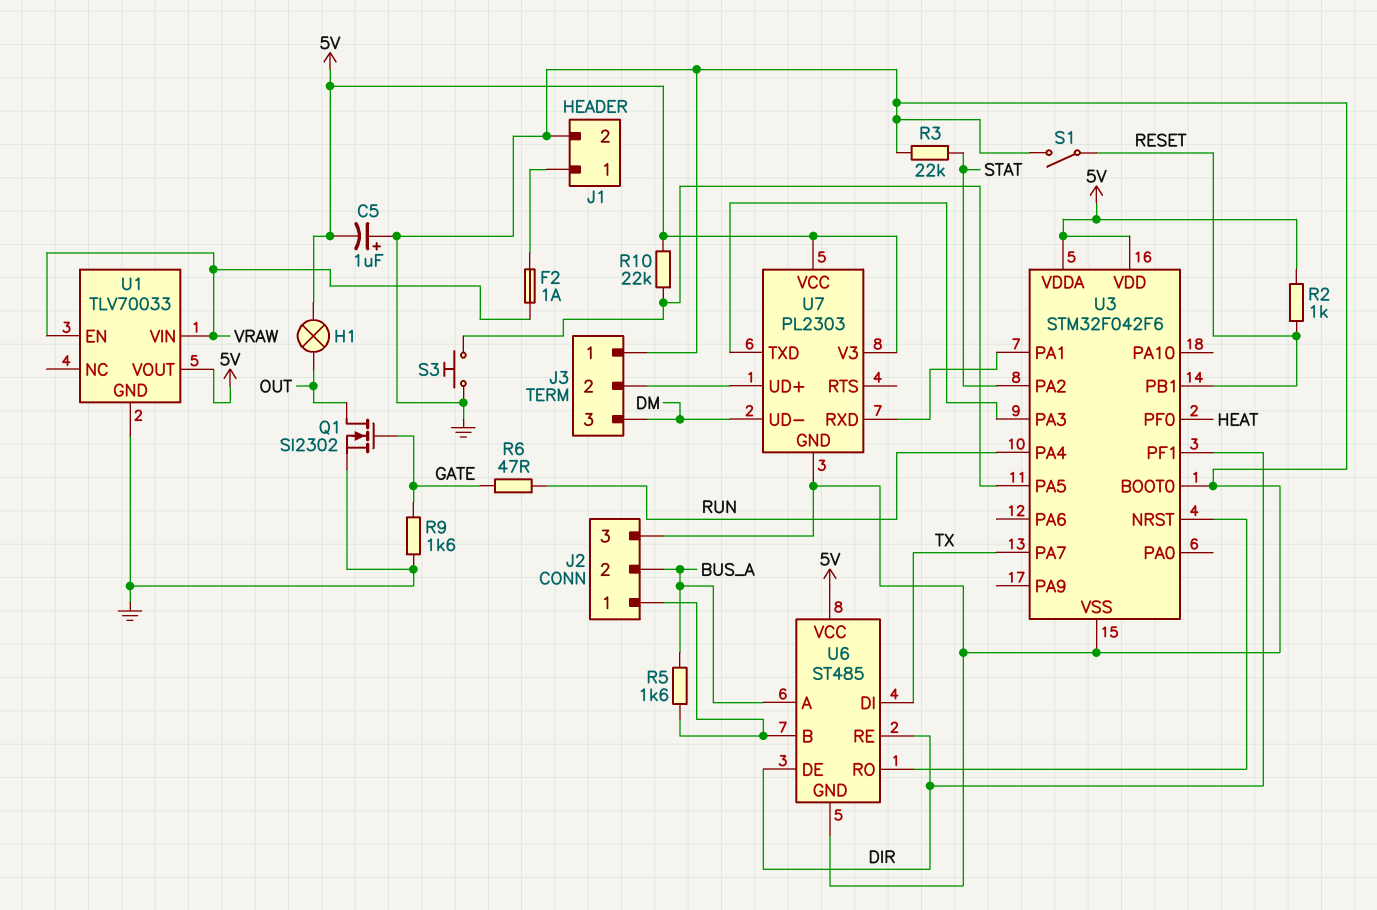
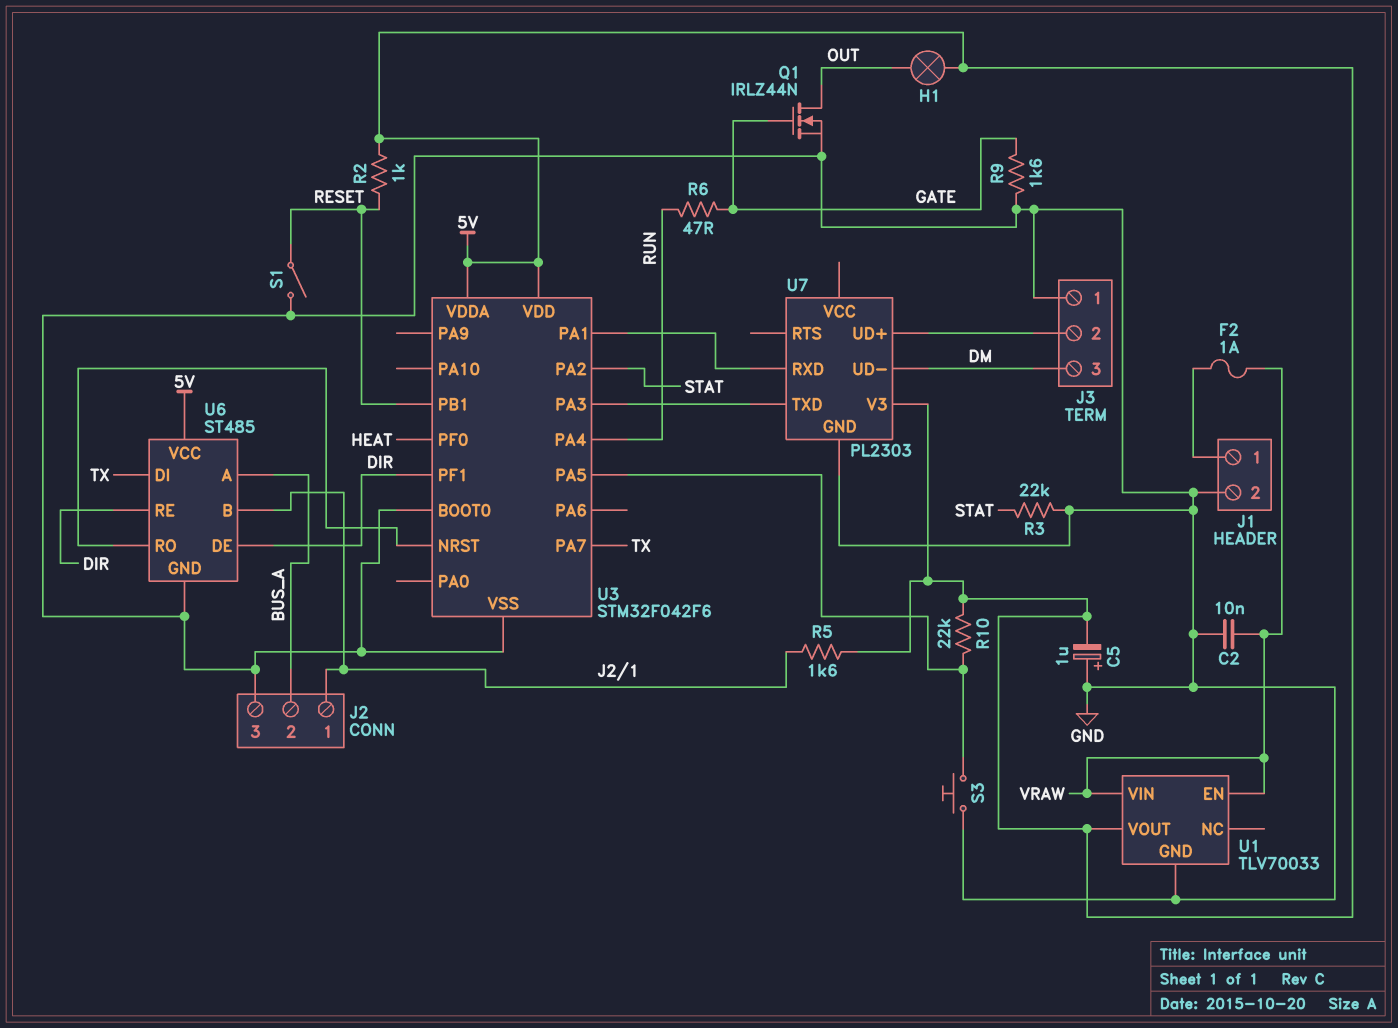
C2: none -> 10nF (GND, VRAW)
Q1: NMOS SI2302 (G GATE, D OUT, S GND) -> NMOS IRLZ44N (G GATE, D OUT, S GND)
R5: 1.6k (BUS_A, J2/1) -> 1.6k (5V, J2/1)
U7 pin VCC: 5V -> none

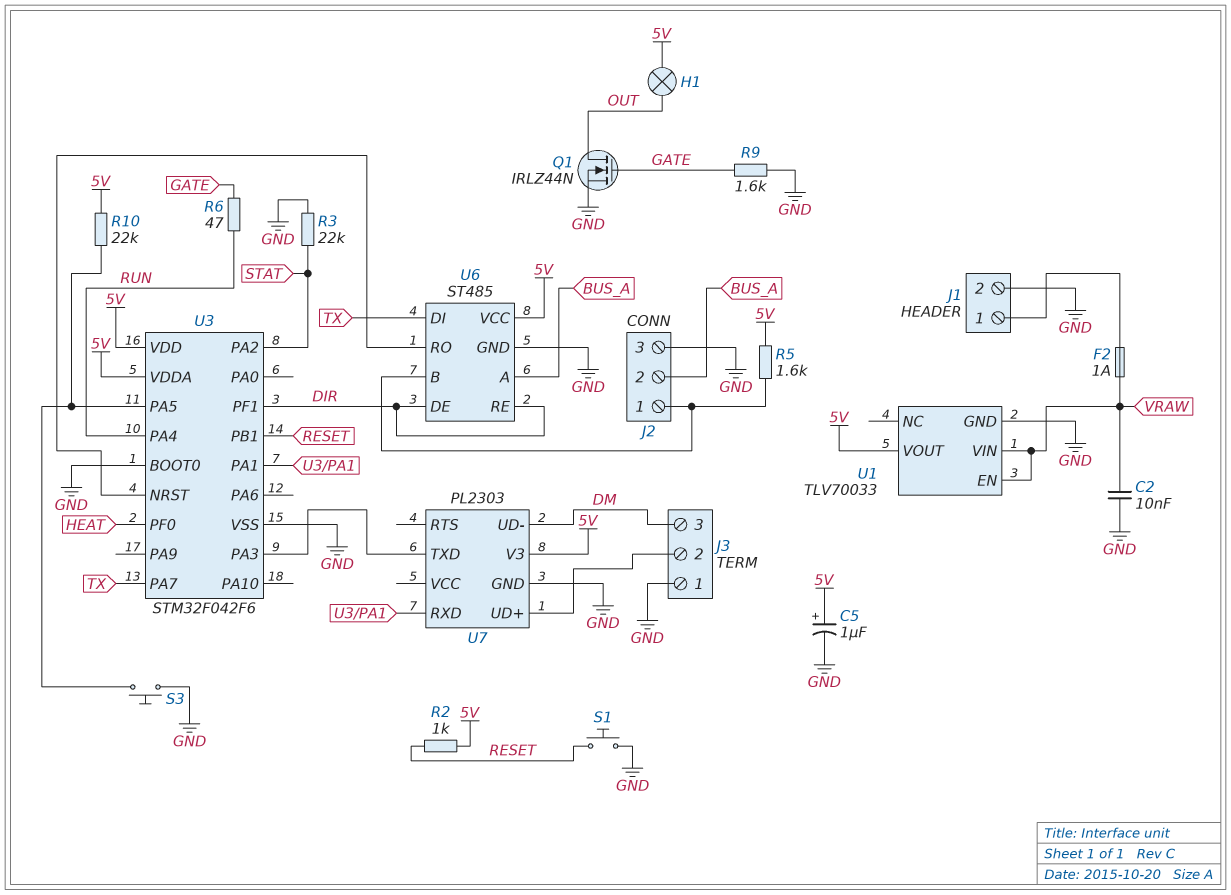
C5: 1uF (plus GND, minus 5V) -> 1uF (plus 5V, minus GND)
S1: switch (GND, RESET) -> button (GND, RESET)

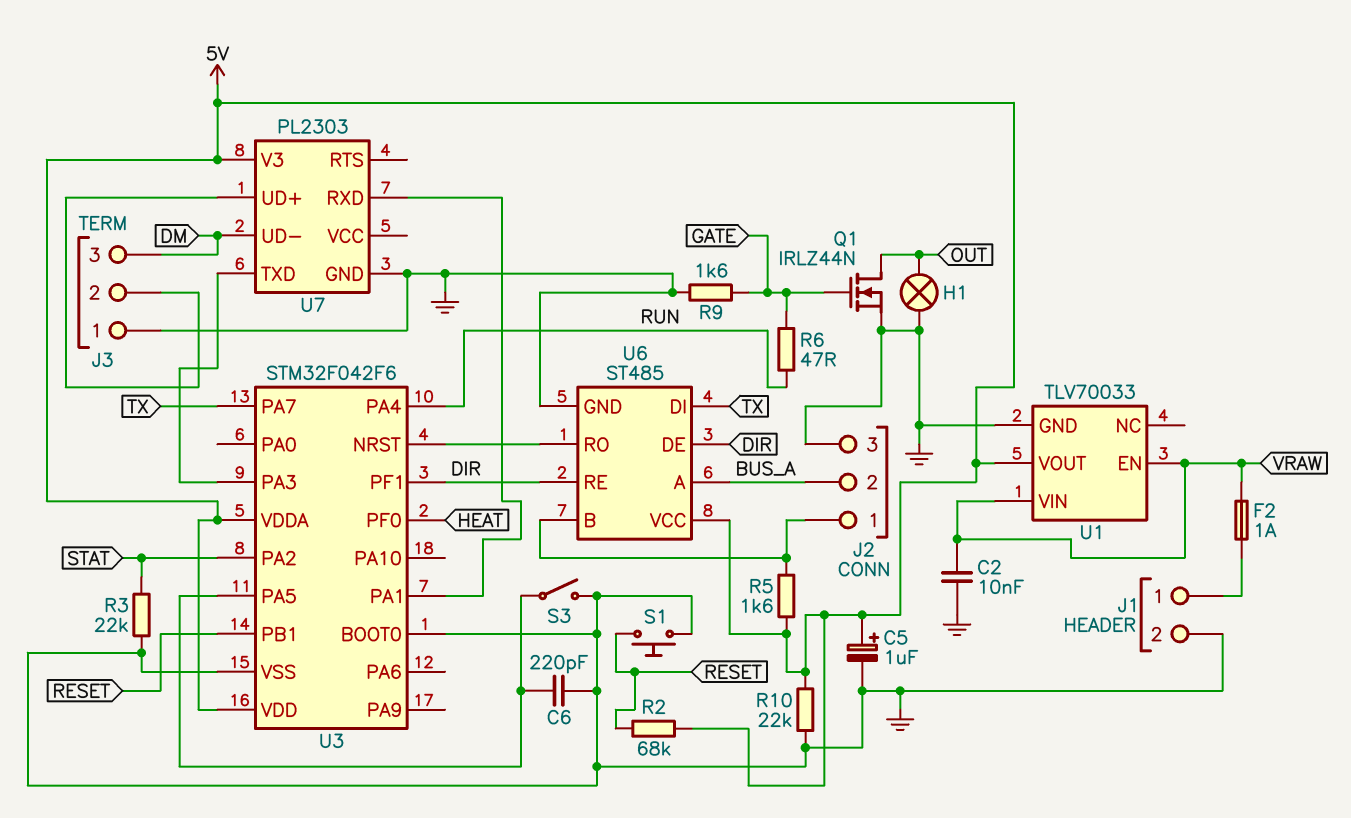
C6: none -> 220pF (GND, U3/PA5)
H1: lamp (5V, OUT) -> lamp (GND, OUT)
R2: 1k (5V, RESET) -> 68k (5V, RESET)
R10: 22k (5V, U3/PA5) -> 22k (5V, GND)
S3: button (GND, U3/PA5) -> switch (GND, U3/PA5)

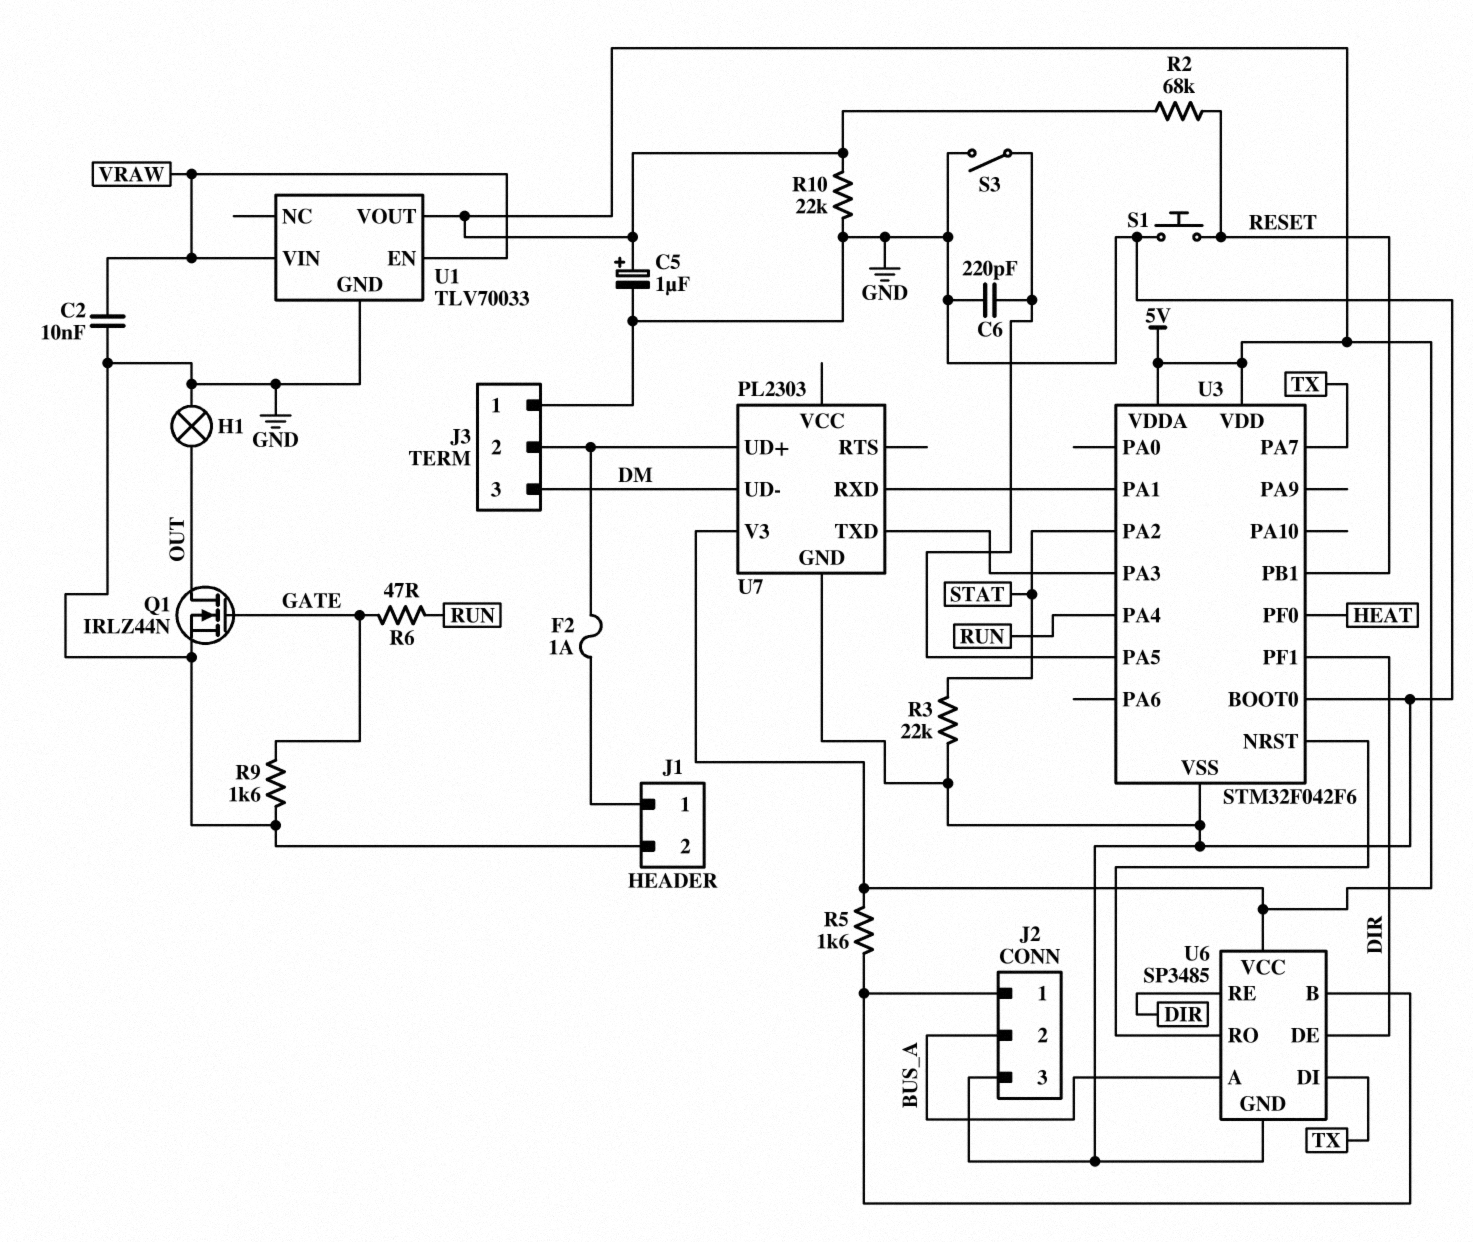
F2: 1A (J1/1, VRAW) -> 1A (J1/1, J3/2)
U6: ST485 -> SP3485

